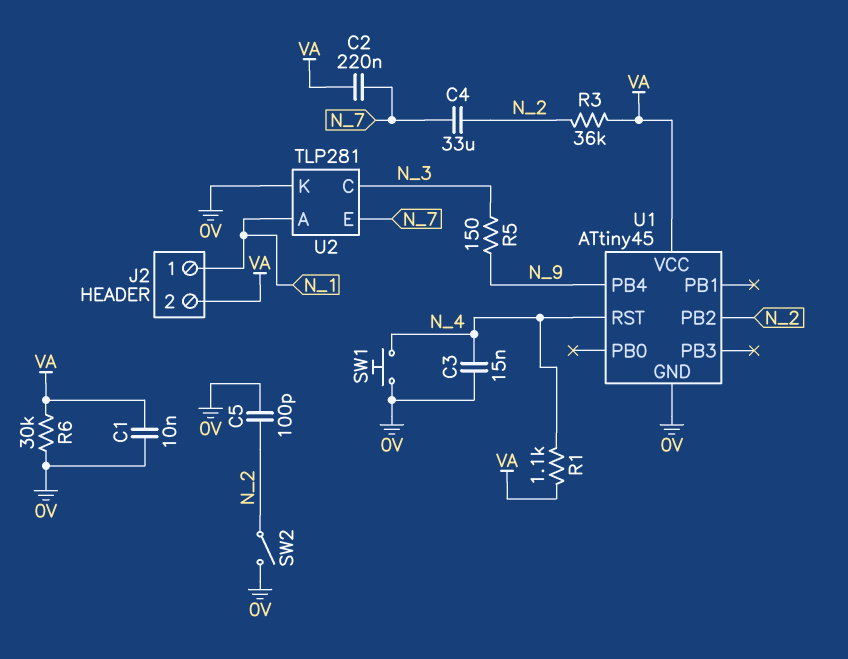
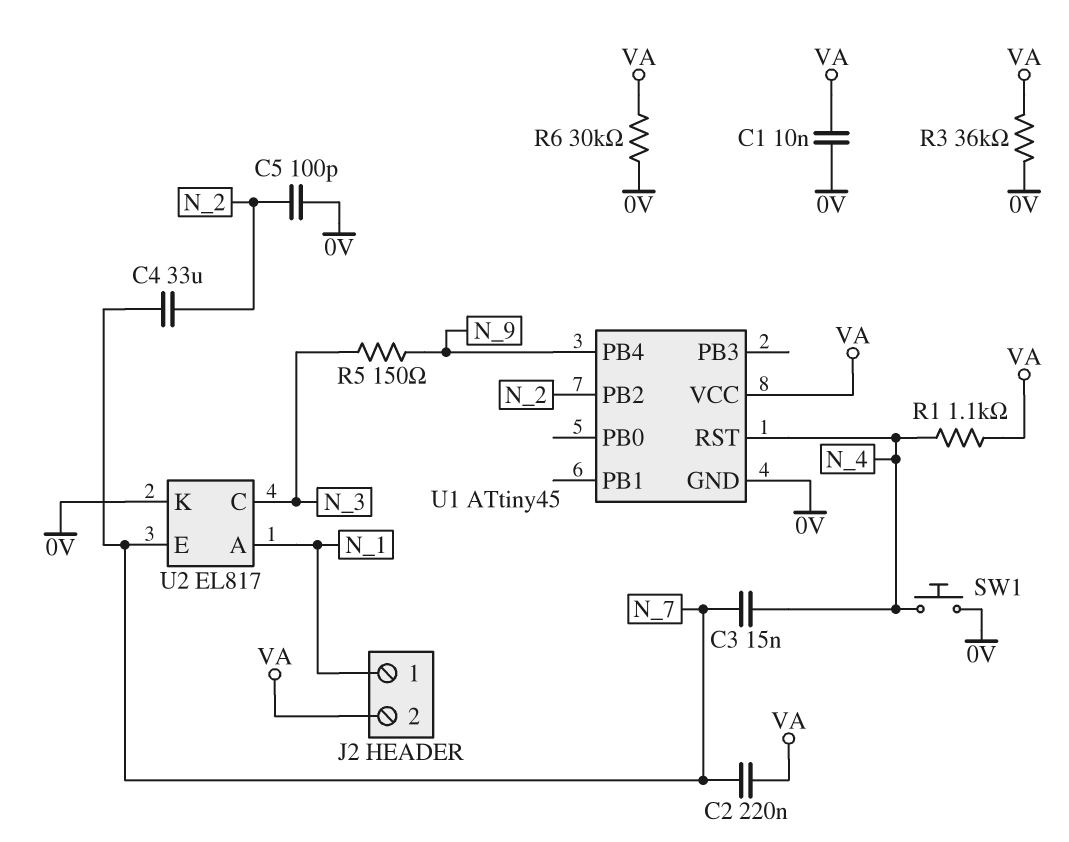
C3: 15nF (0V, N_4) -> 15nF (N_4, N_7)
R3: 36k (N_2, VA) -> 36k (0V, VA)
SW2: switch (0V, N_2) -> none
U2: TLP281 -> EL817

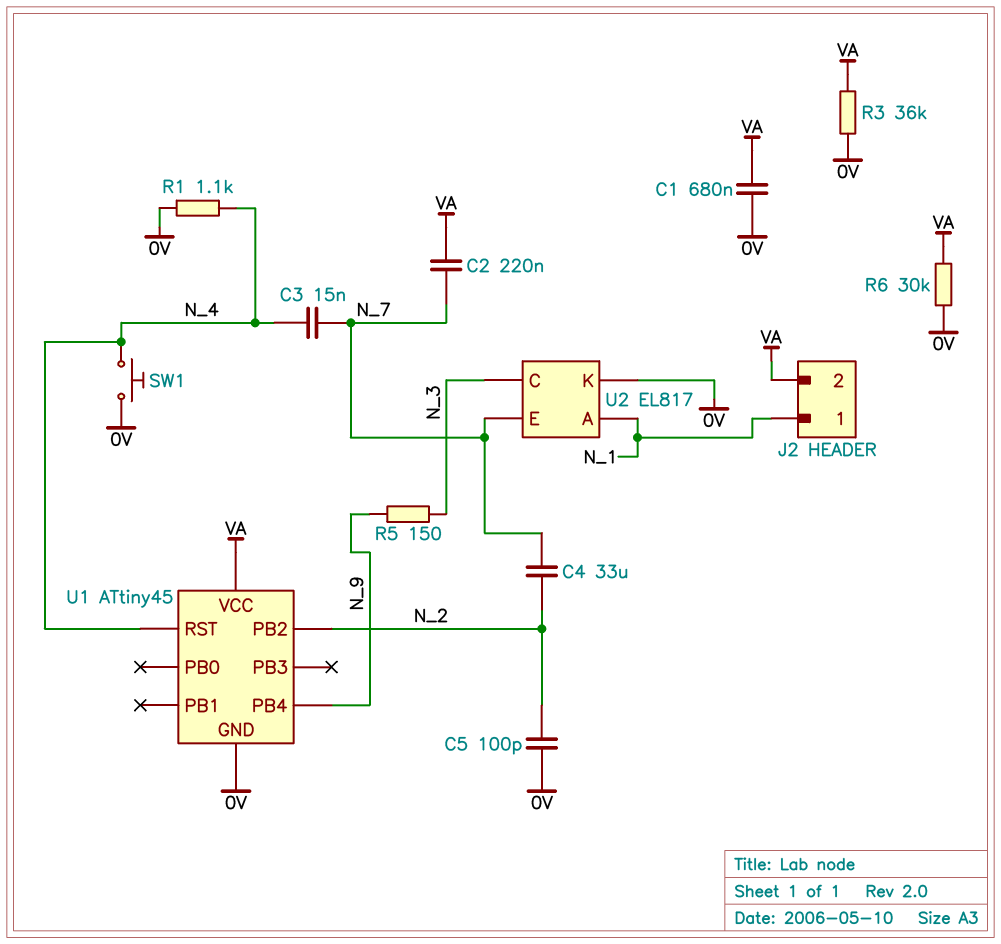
C1: 10nF (0V, VA) -> 680nF (0V, VA)
R1: 1.1k (N_4, VA) -> 1.1k (0V, N_4)

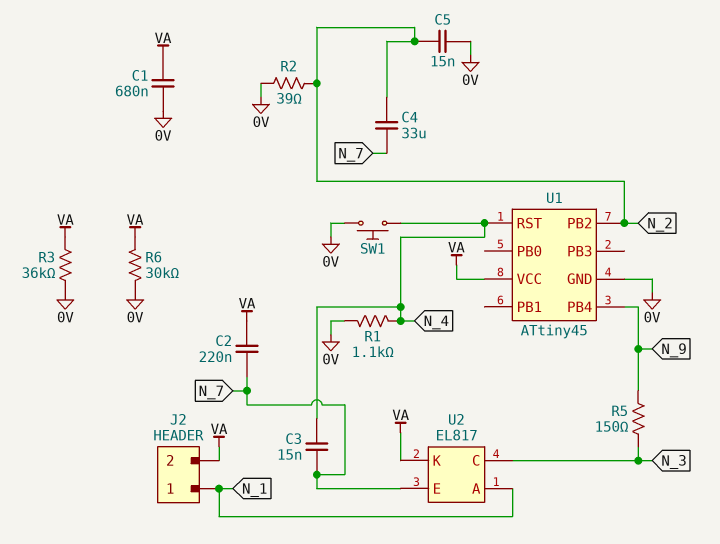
C5: 100pF (0V, N_2) -> 15nF (0V, N_2)
R2: none -> 39 (0V, N_2)
U2 pin K: 0V -> VA

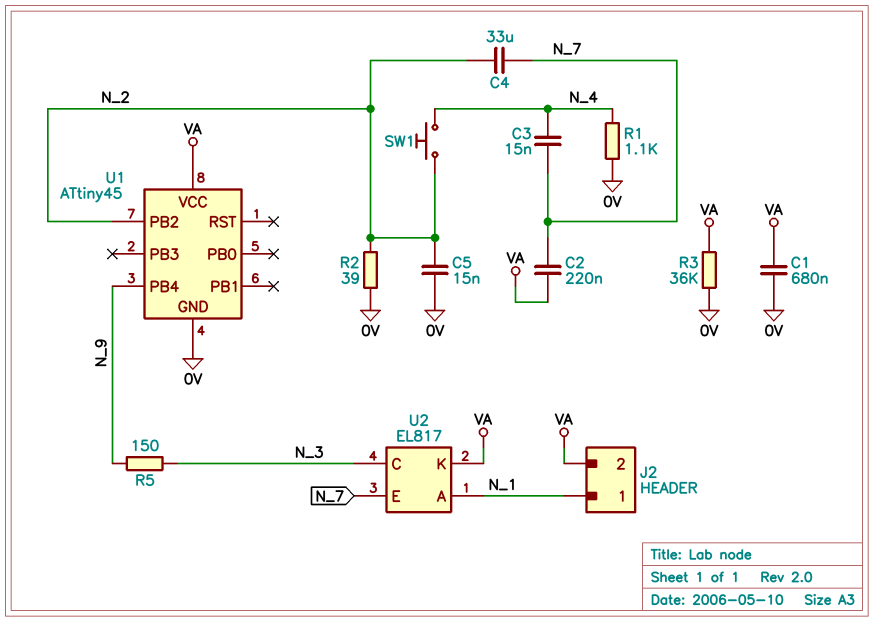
R6: 30k (0V, VA) -> none
SW1: button (0V, N_4) -> button (N_2, N_4)
U1 pin RST: N_4 -> none

